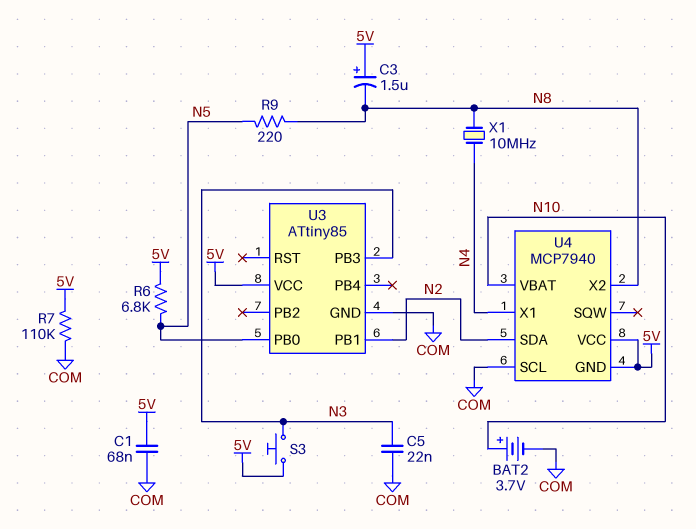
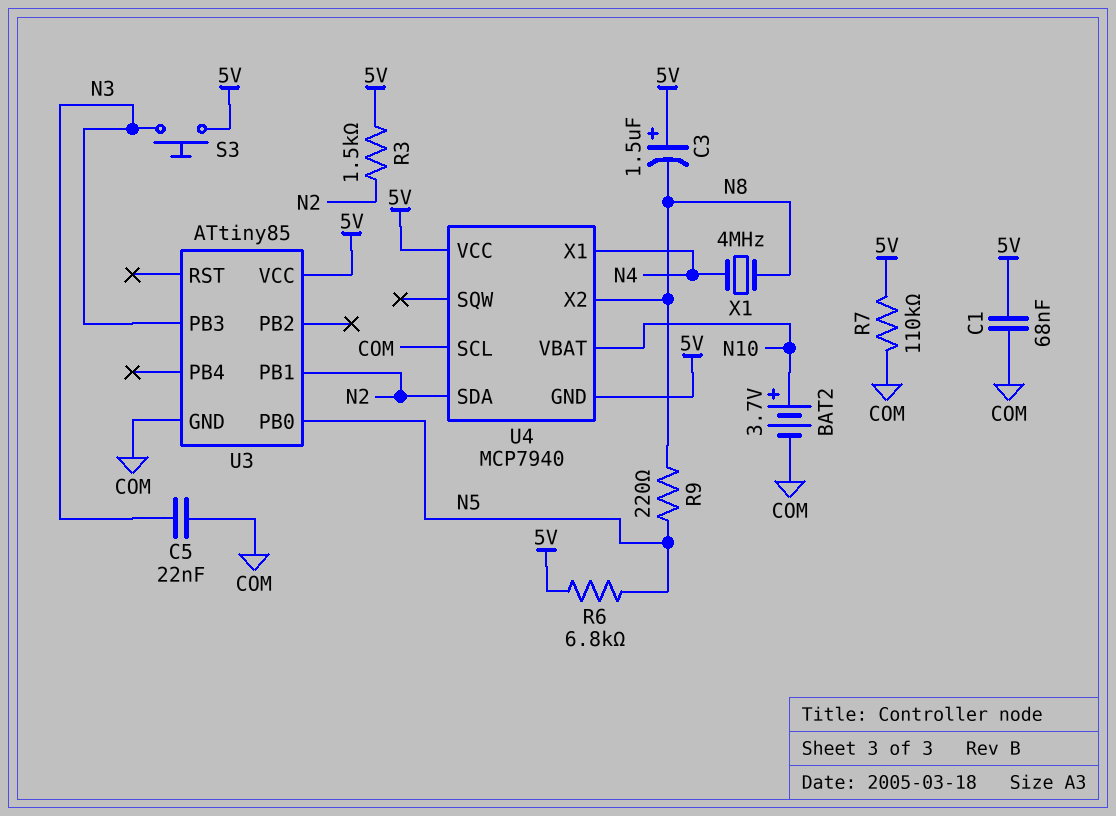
R3: none -> 1.5k (5V, N2)
X1: 10MHz (N4, N8) -> 4MHz (N4, N8)

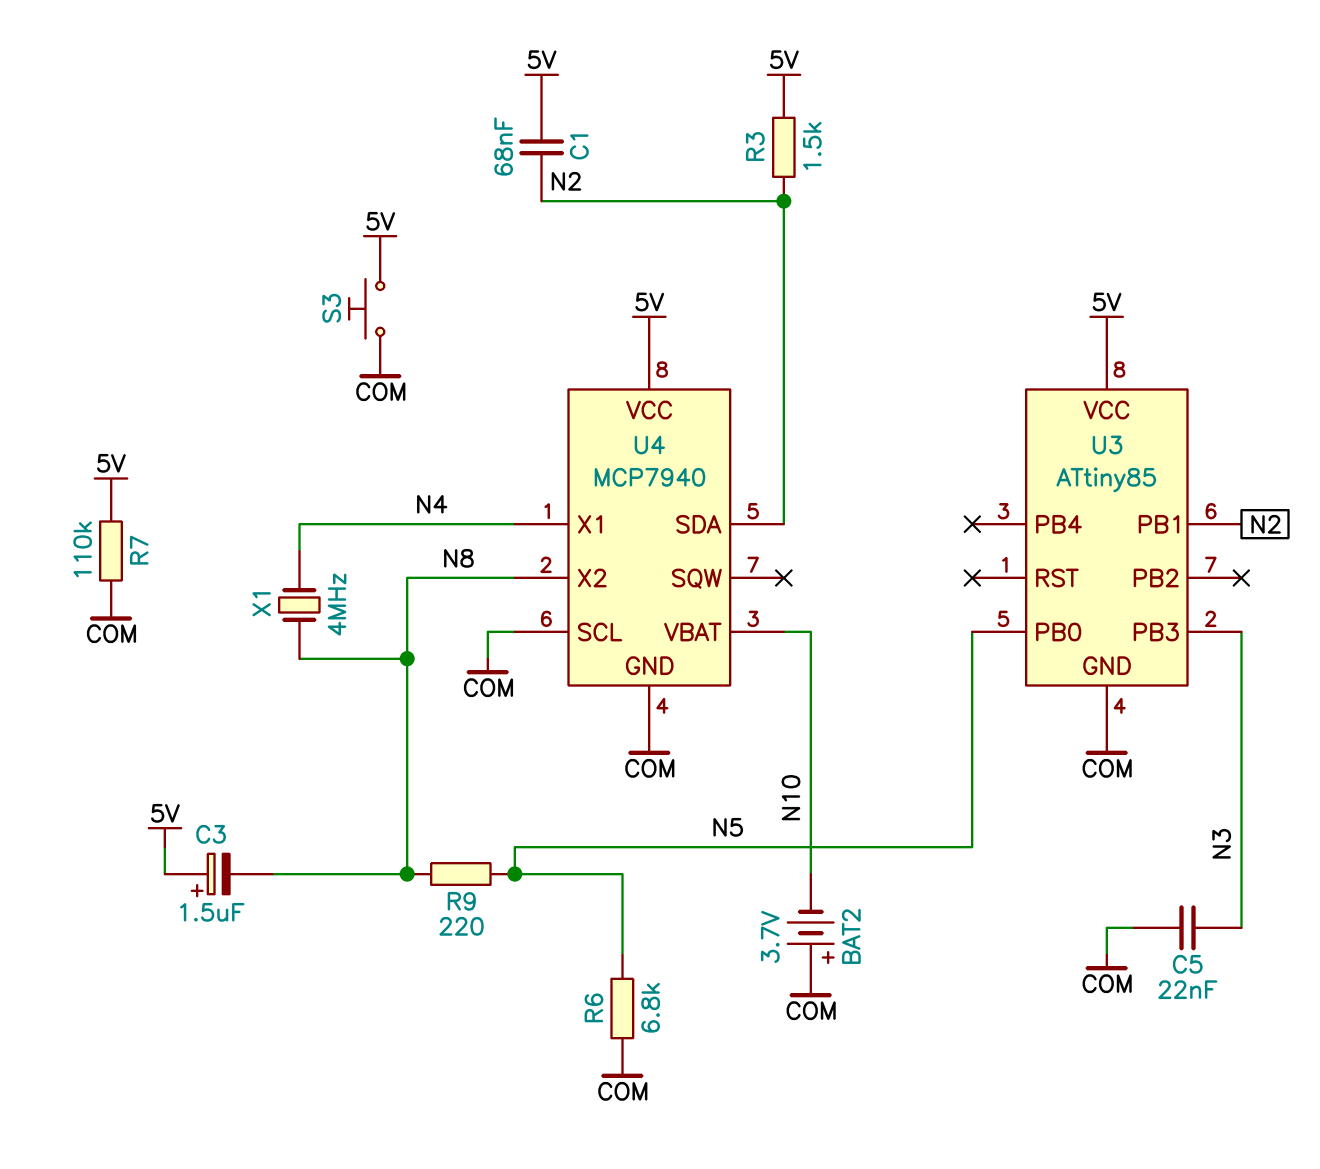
BAT2: 3.7V (plus N10, minus COM) -> 3.7V (plus COM, minus N10)
C1: 68nF (5V, COM) -> 68nF (5V, N2)
R6: 6.8k (5V, N5) -> 6.8k (COM, N5)
S3: button (5V, N3) -> button (5V, COM)
U4 pin GND: 5V -> COM

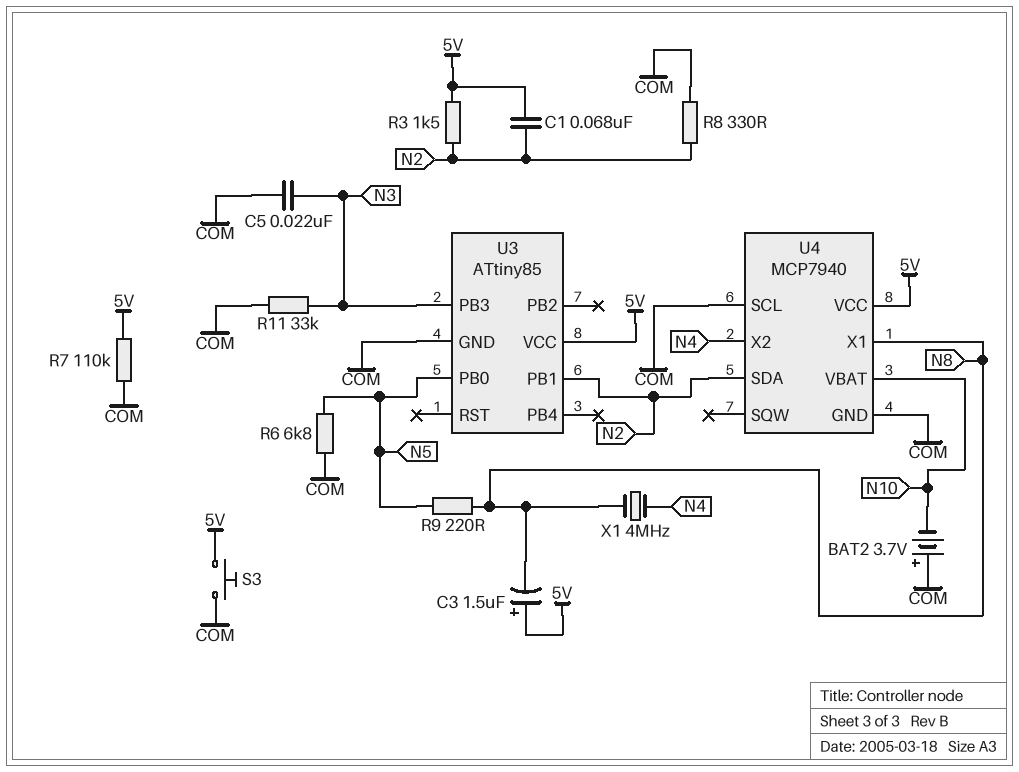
R8: none -> 330 (COM, N2)
R11: none -> 33k (COM, N3)
U4 pin X1: N4 -> N8
U4 pin X2: N8 -> N4

